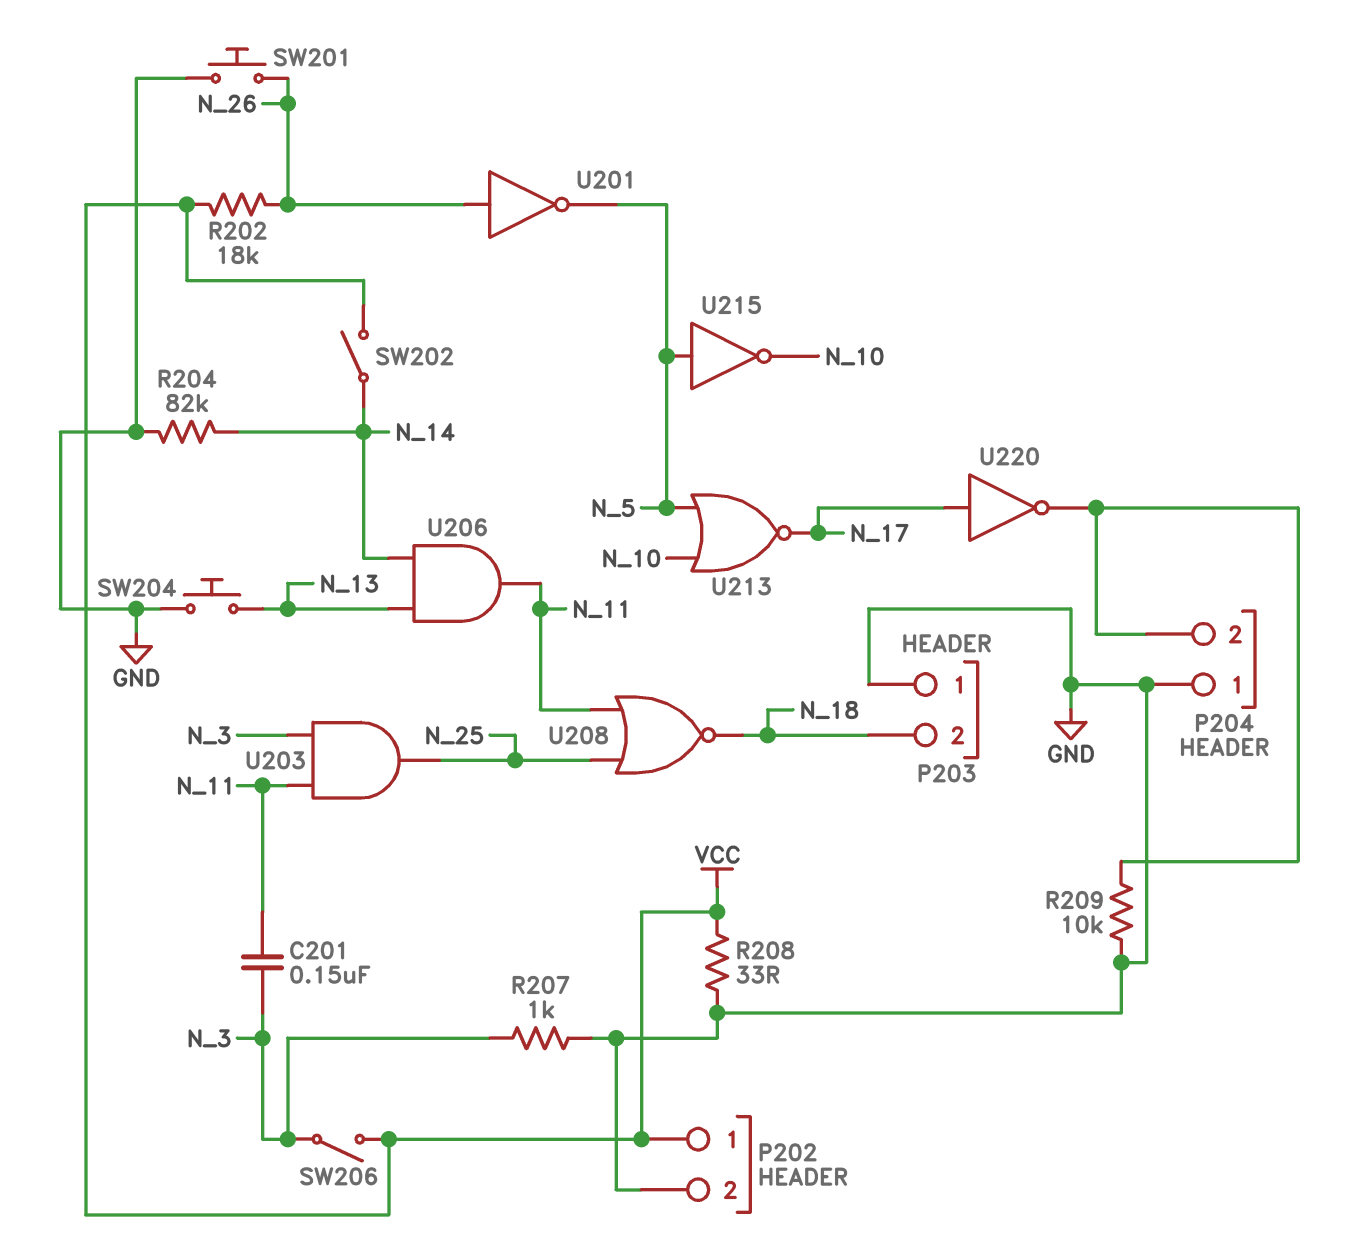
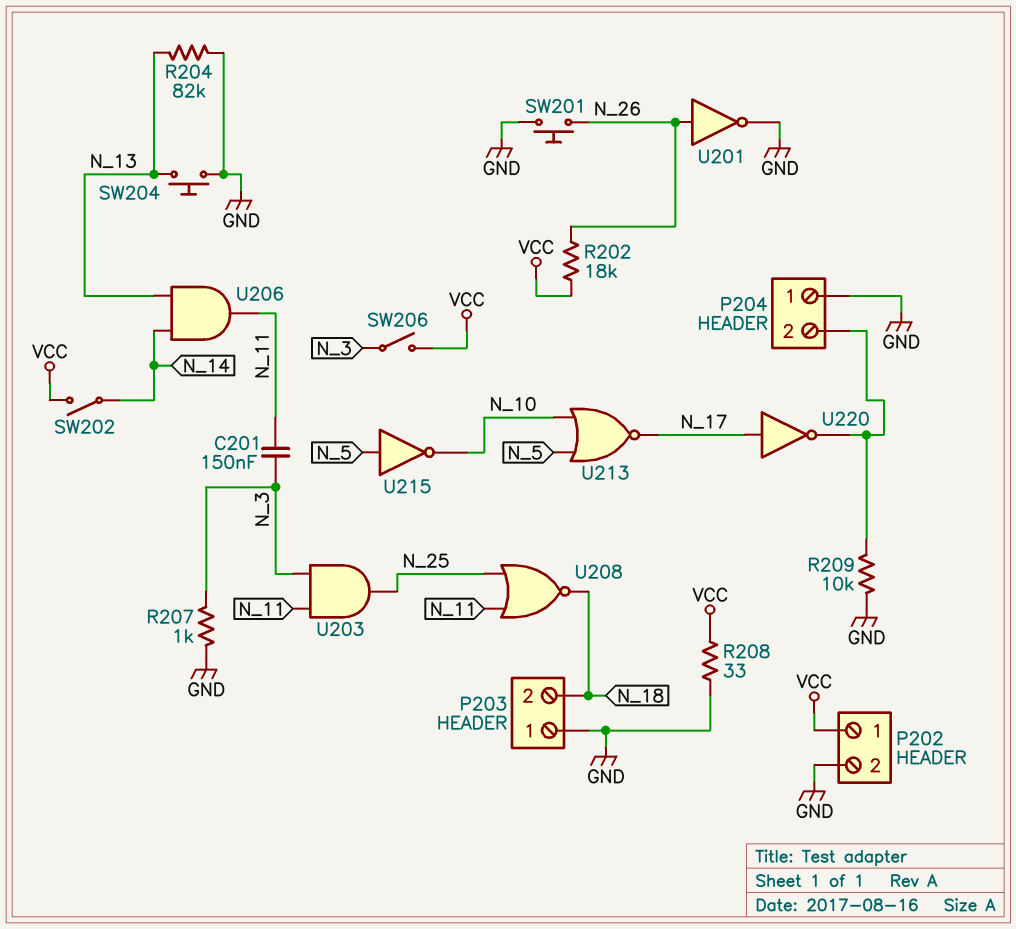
R204: 82k (GND, N_14) -> 82k (GND, N_13)
U201: NOT (in N_26, out N_5) -> NOT (in N_26, out GND)

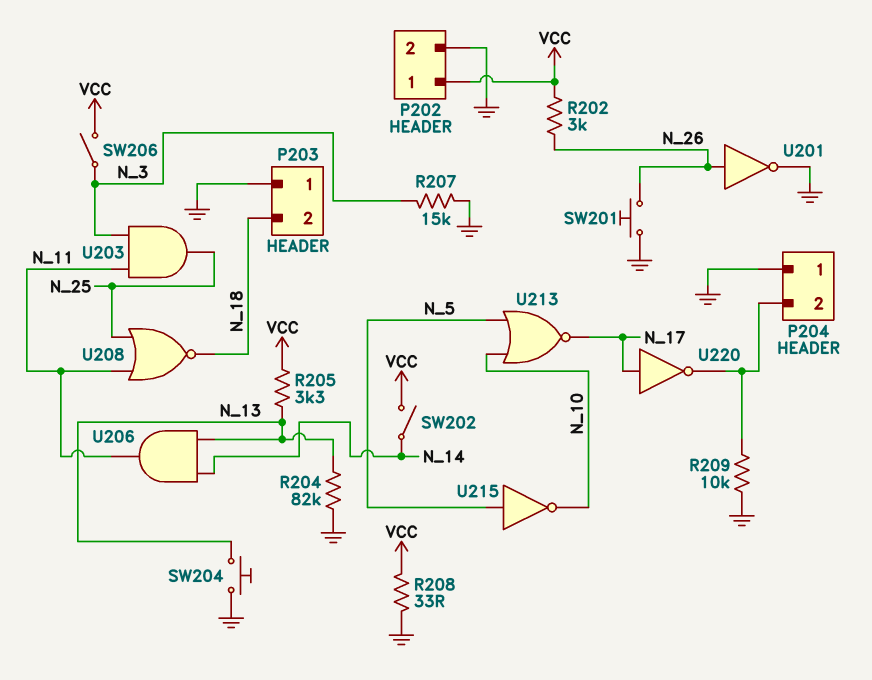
C201: 150nF (N_3, N_11) -> none
R202: 18k (N_26, VCC) -> 3k (N_26, VCC)
R205: none -> 3.3k (N_13, VCC)
R207: 1k (GND, N_3) -> 15k (GND, N_3)

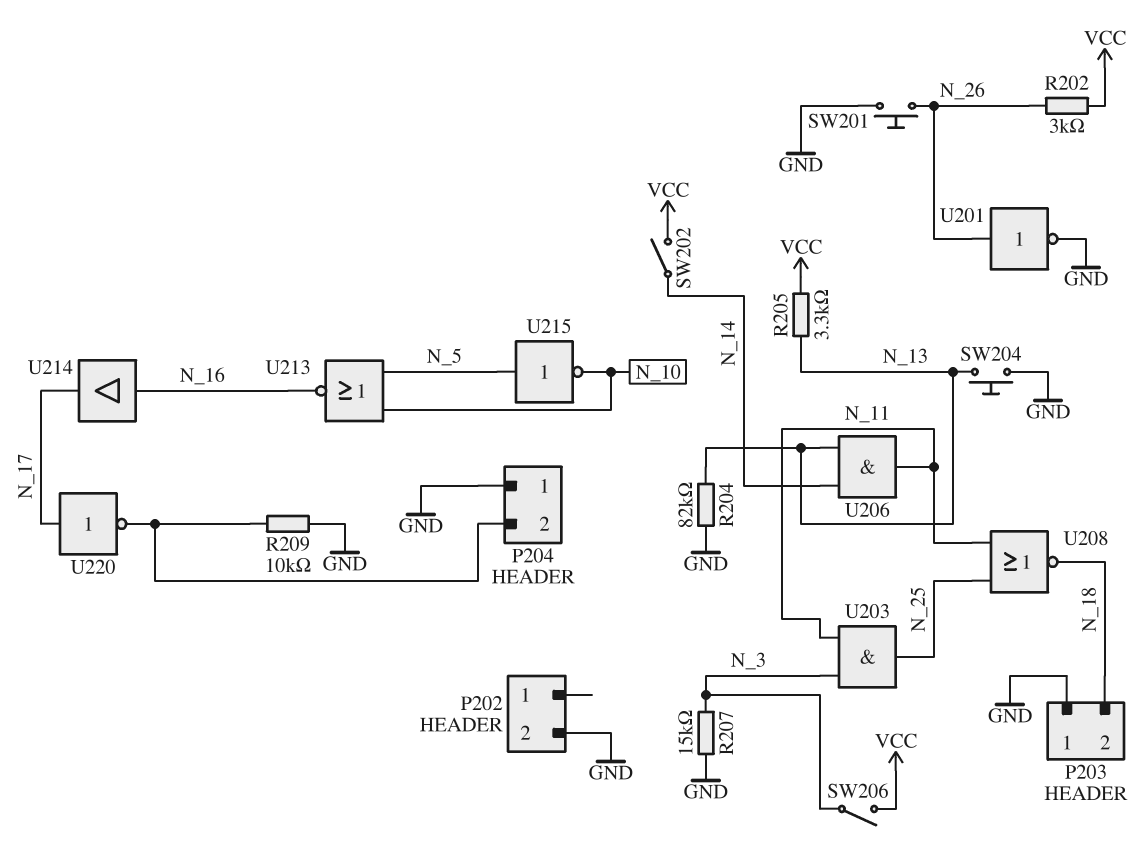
P202 pin 1: VCC -> none
R208: 33 (GND, VCC) -> none
U213: NOR (in N_5, in N_10, out N_17) -> NOR (in N_5, in N_10, out N_16)
U214: none -> buffer (in N_16, out N_17)

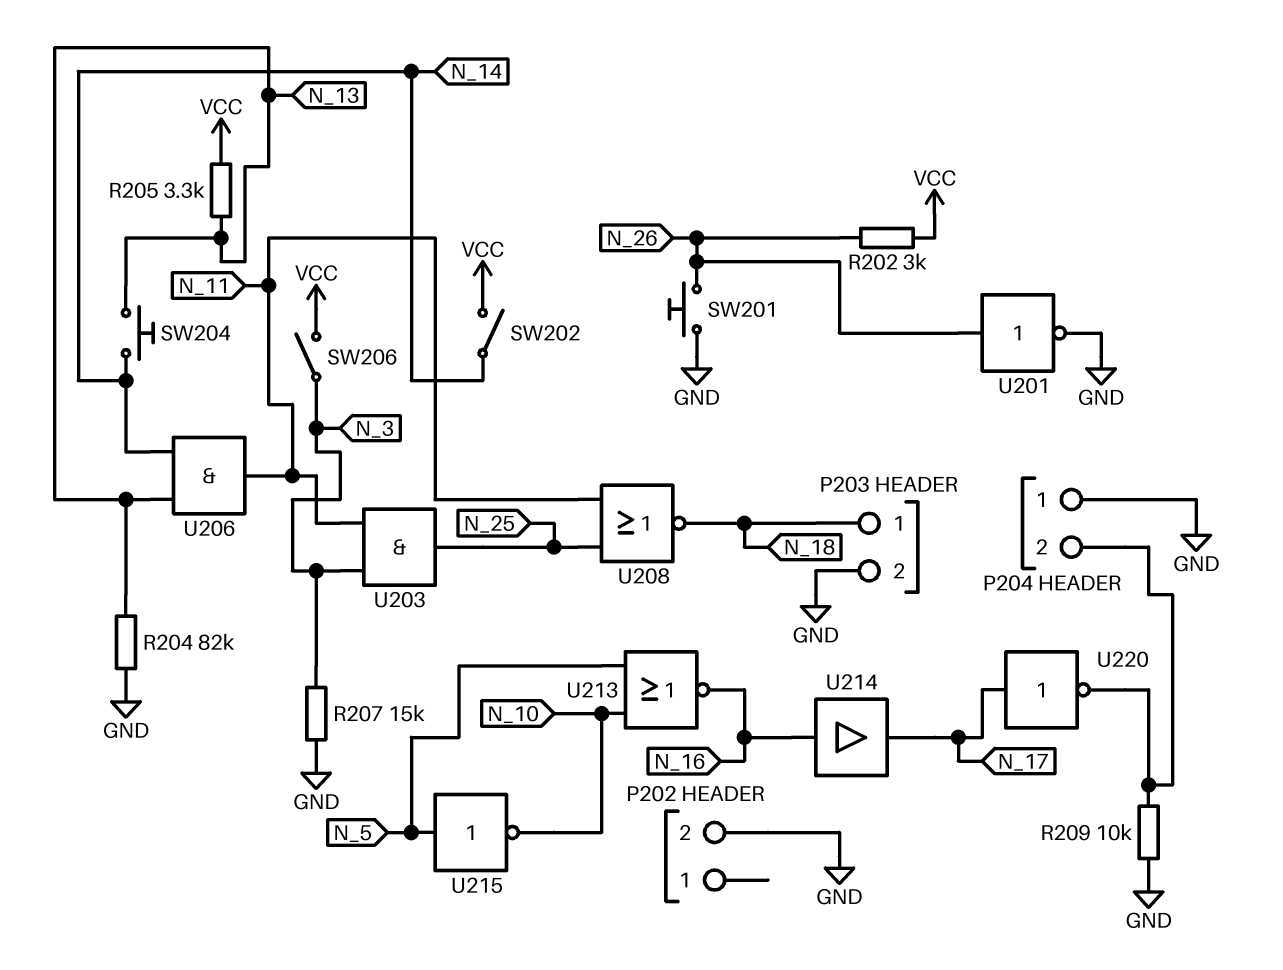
P203 pin 1: GND -> N_18
P203 pin 2: N_18 -> GND
SW204: button (GND, N_13) -> button (N_13, N_14)

